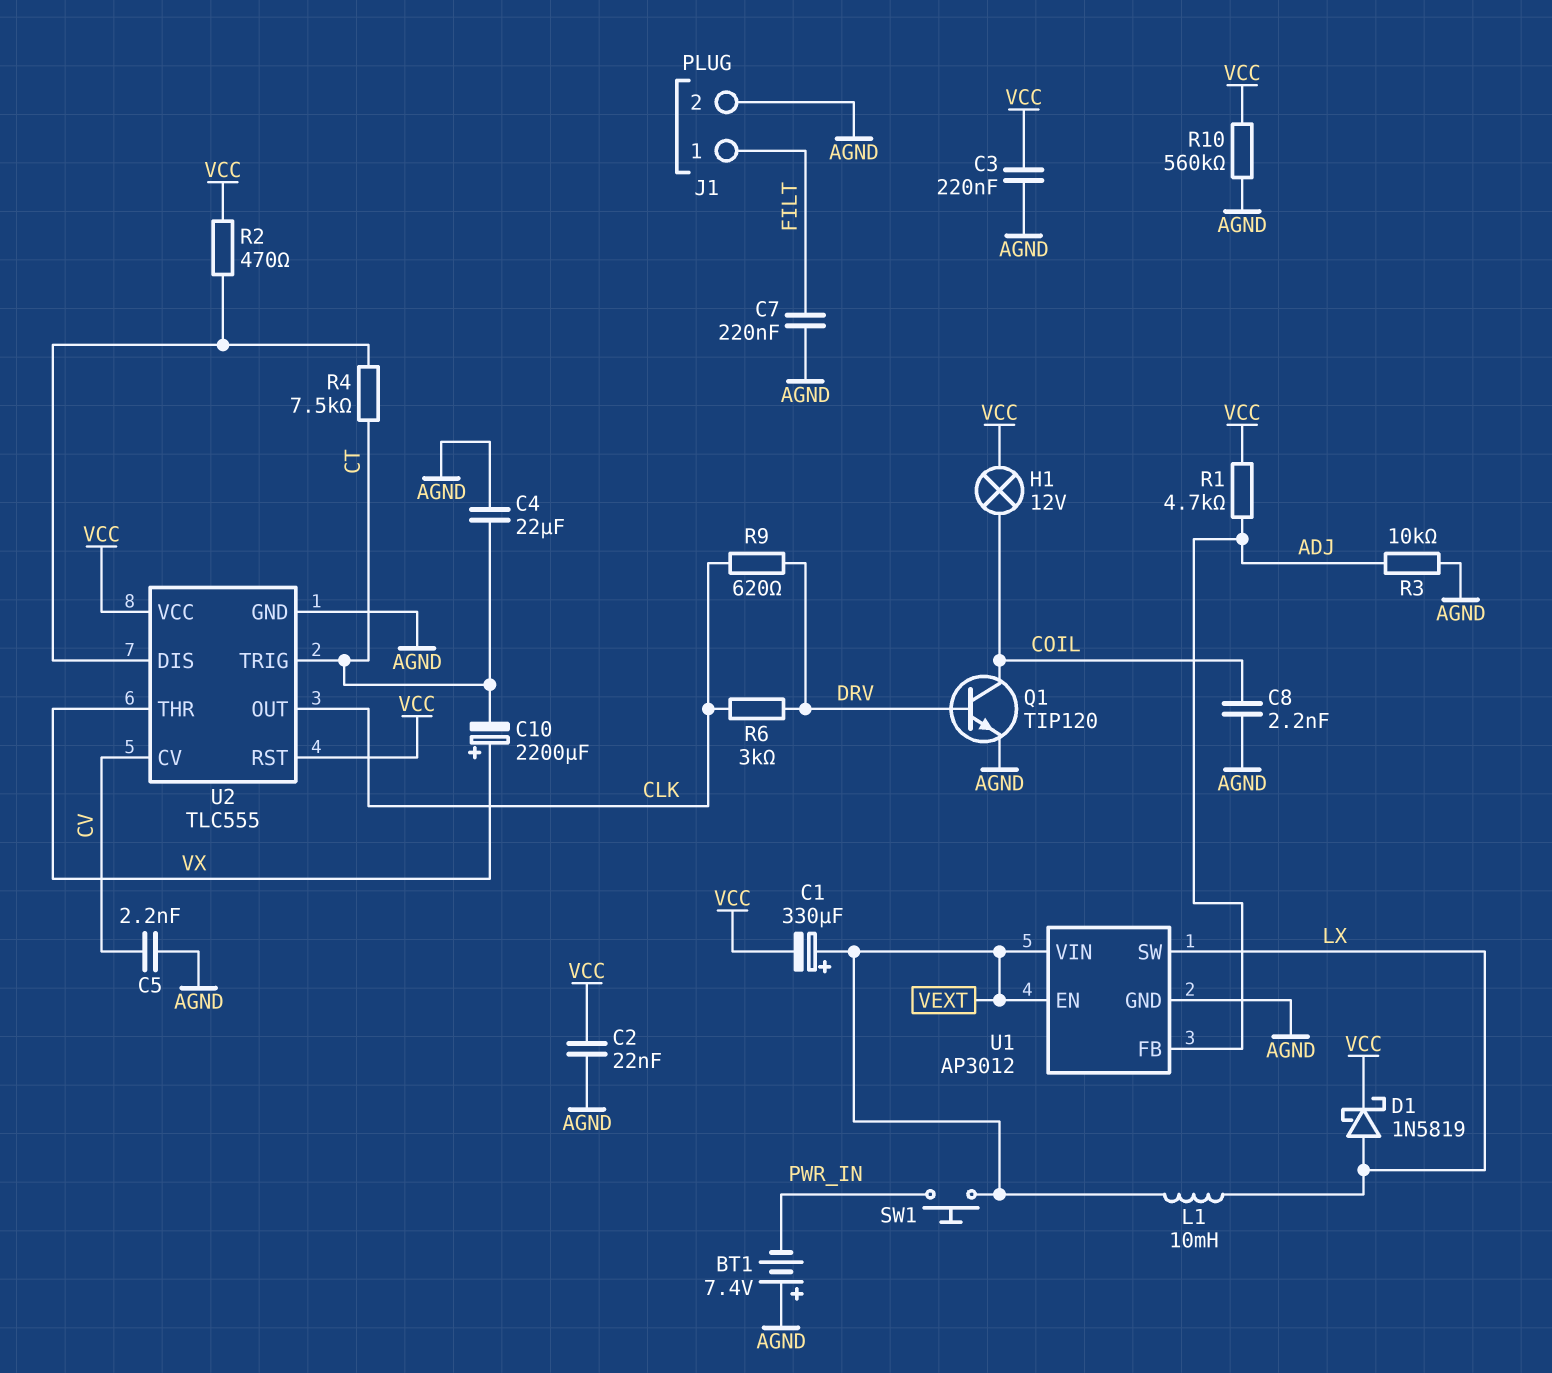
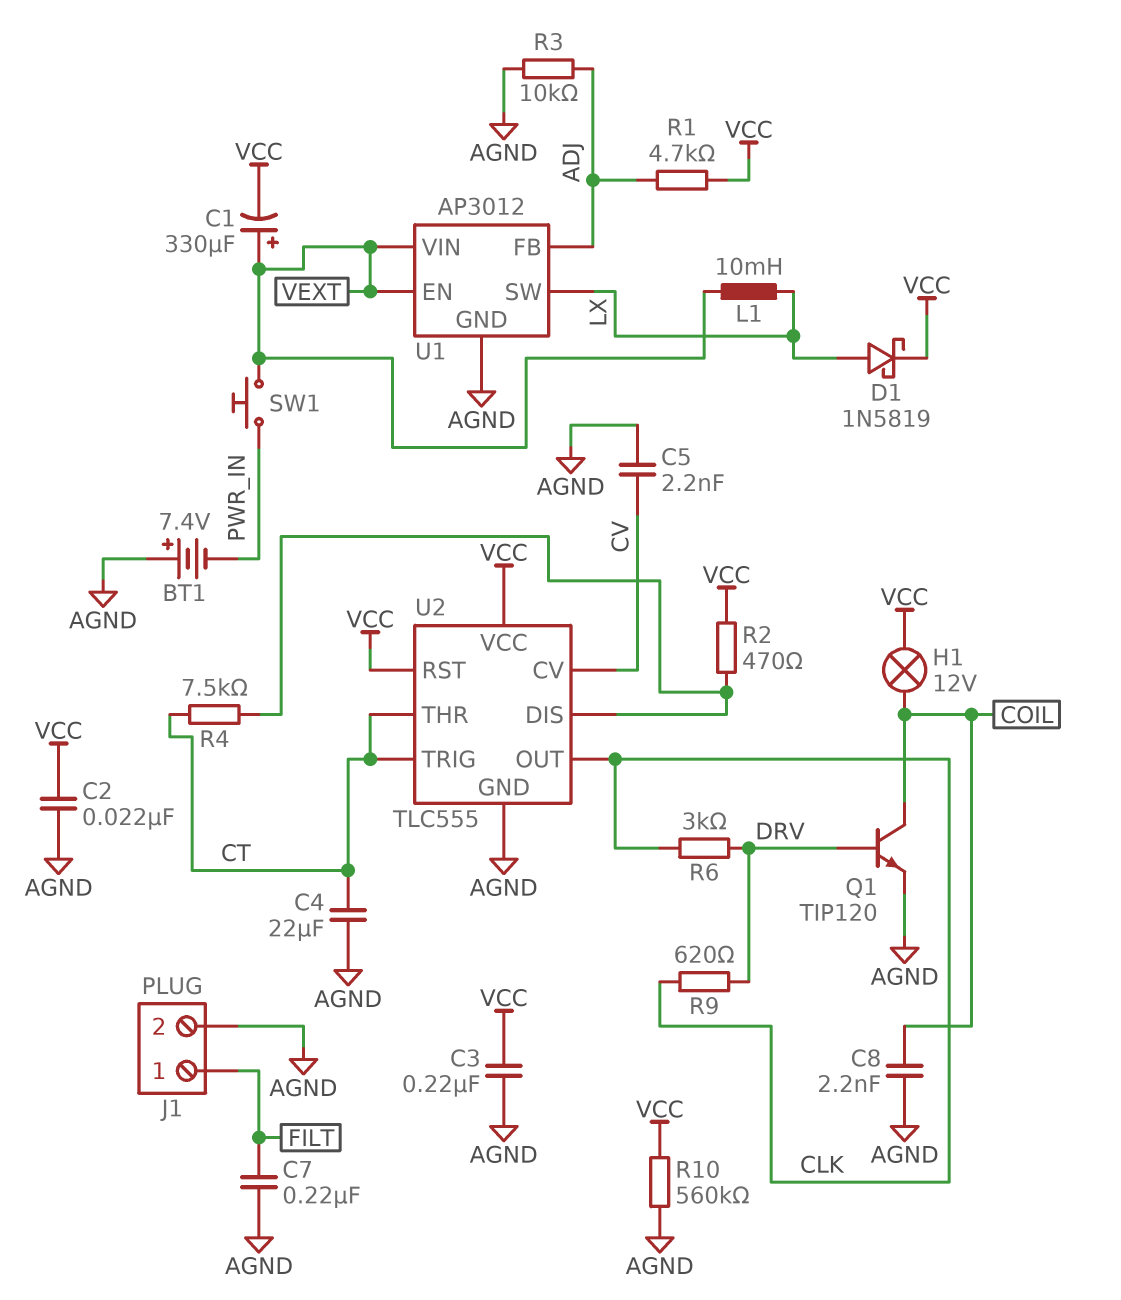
C10: 2200uF (plus VX, minus CT) -> none
U2 pin THR: VX -> CT

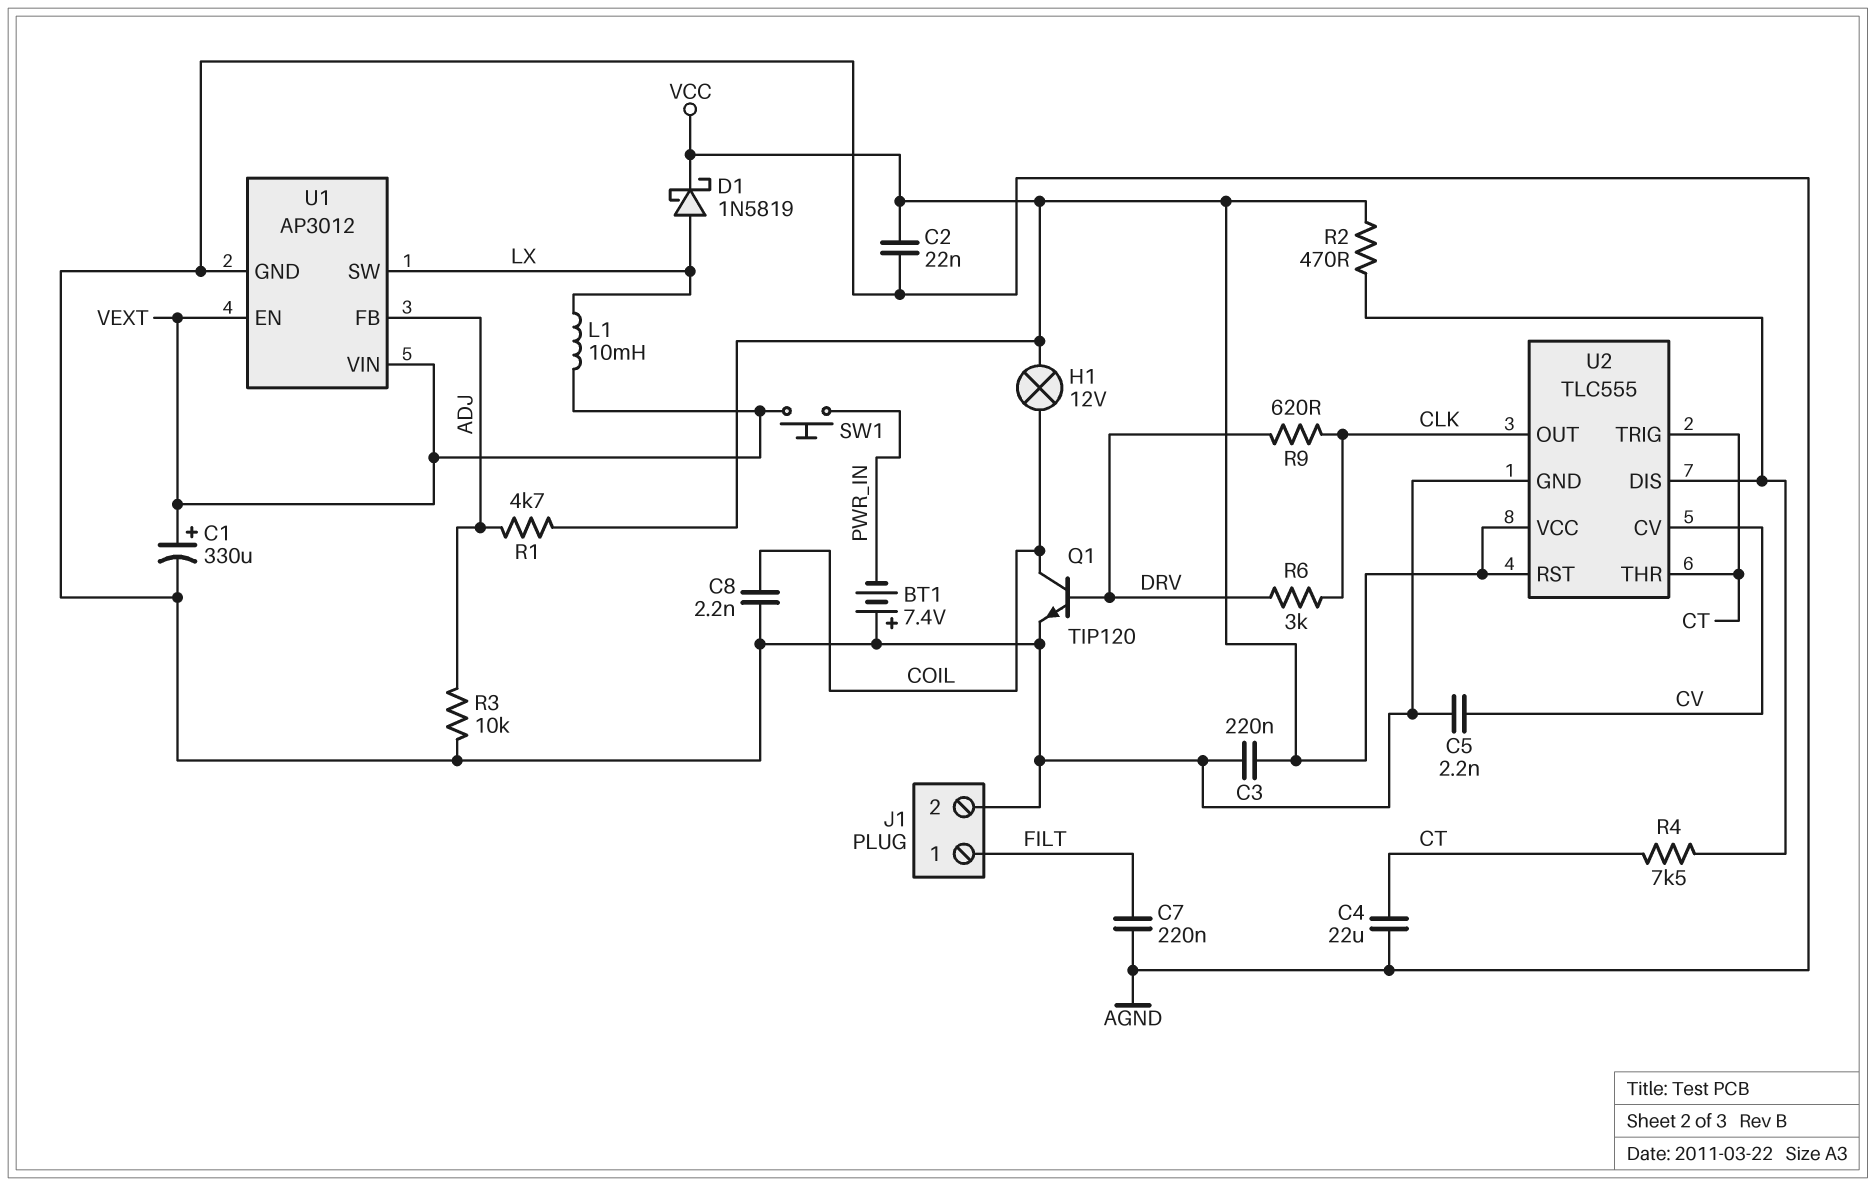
C1: 330uF (plus VEXT, minus VCC) -> 330uF (plus VEXT, minus AGND)
R10: 560k (AGND, VCC) -> none

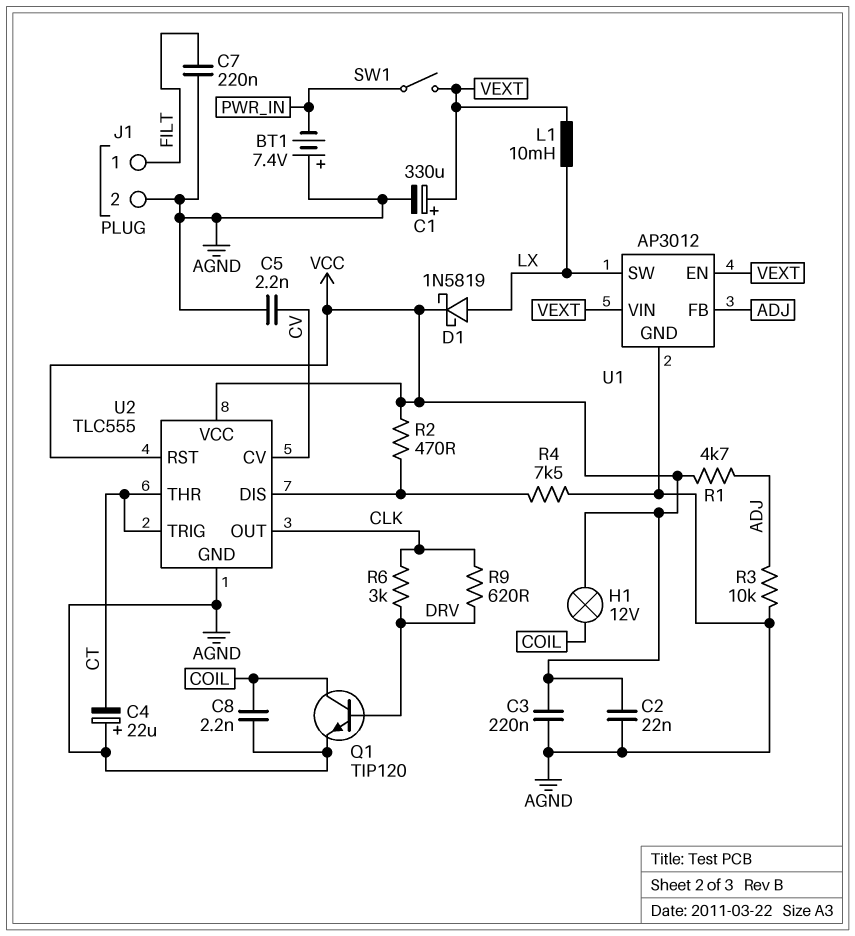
C4: 22uF (AGND, CT) -> 22uF (plus AGND, minus CT)
R4: 7.5k (CT, U2/DIS) -> 7.5k (AGND, U2/DIS)
SW1: button (PWR_IN, VEXT) -> switch (PWR_IN, VEXT)

